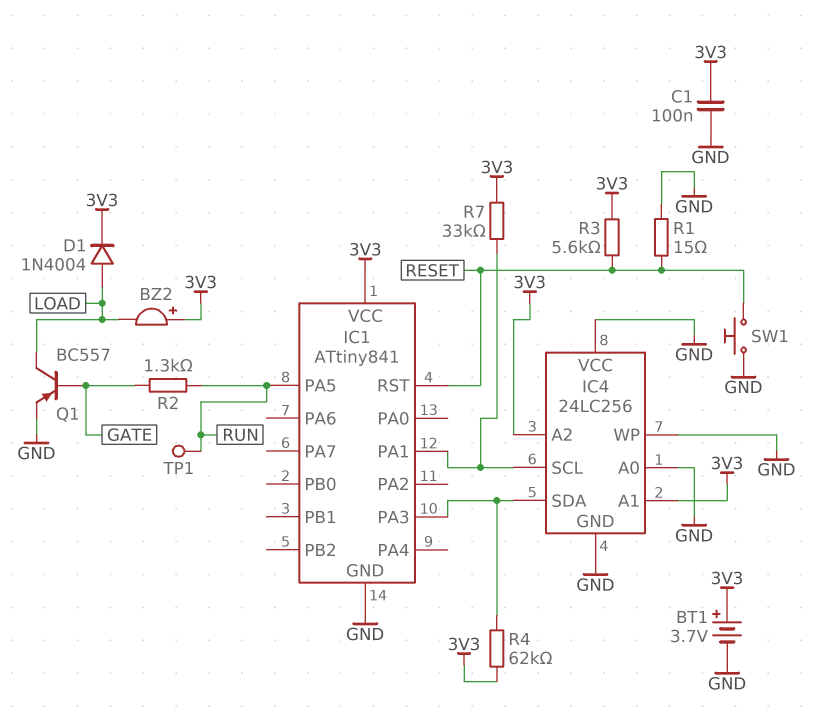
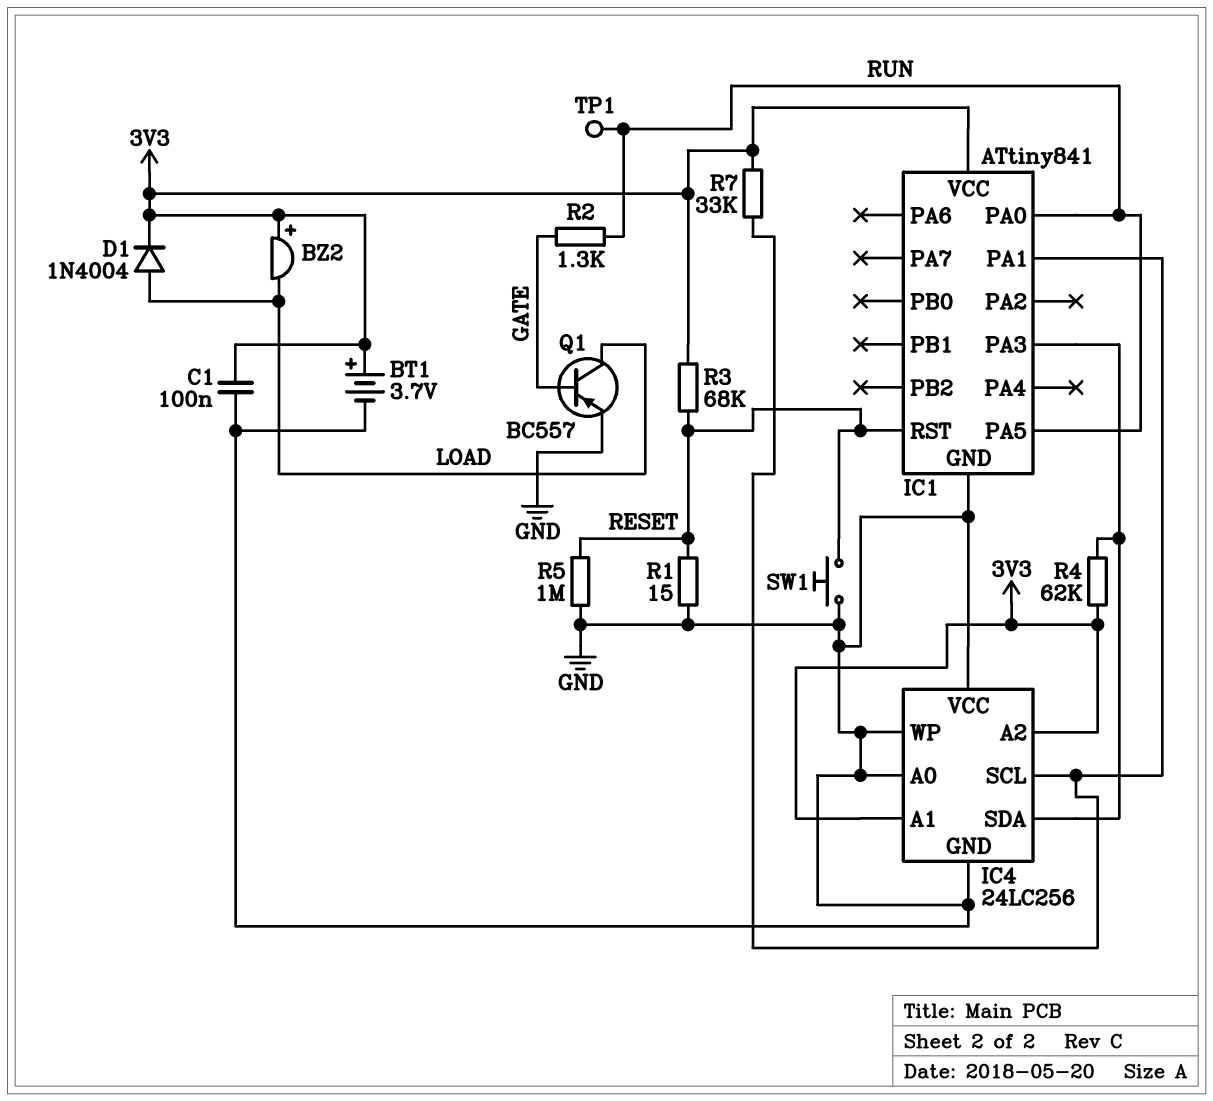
IC1 pin PA0: none -> RUN
R3: 5.6k (3V3, RESET) -> 68k (3V3, RESET)
R5: none -> 1M (GND, RESET)

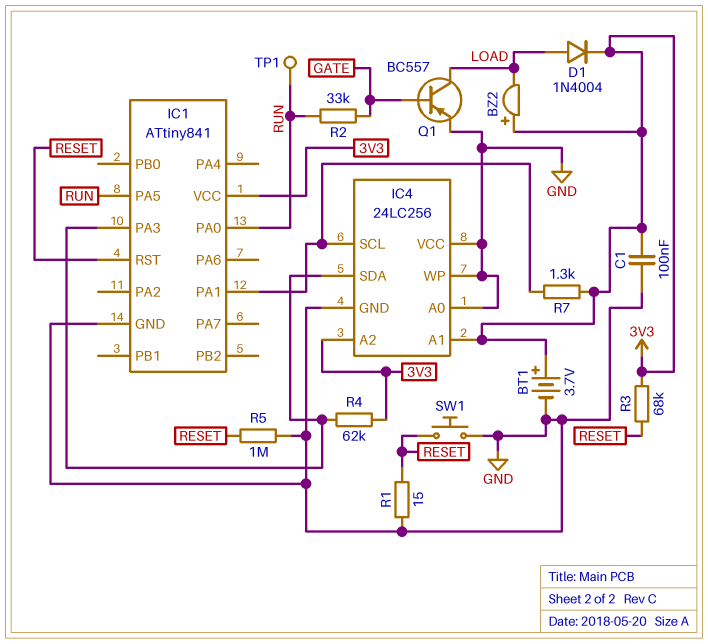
R2: 1.3k (GATE, RUN) -> 33k (GATE, RUN)
R7: 33k (3V3, IC1/PA1) -> 1.3k (3V3, IC1/PA1)

